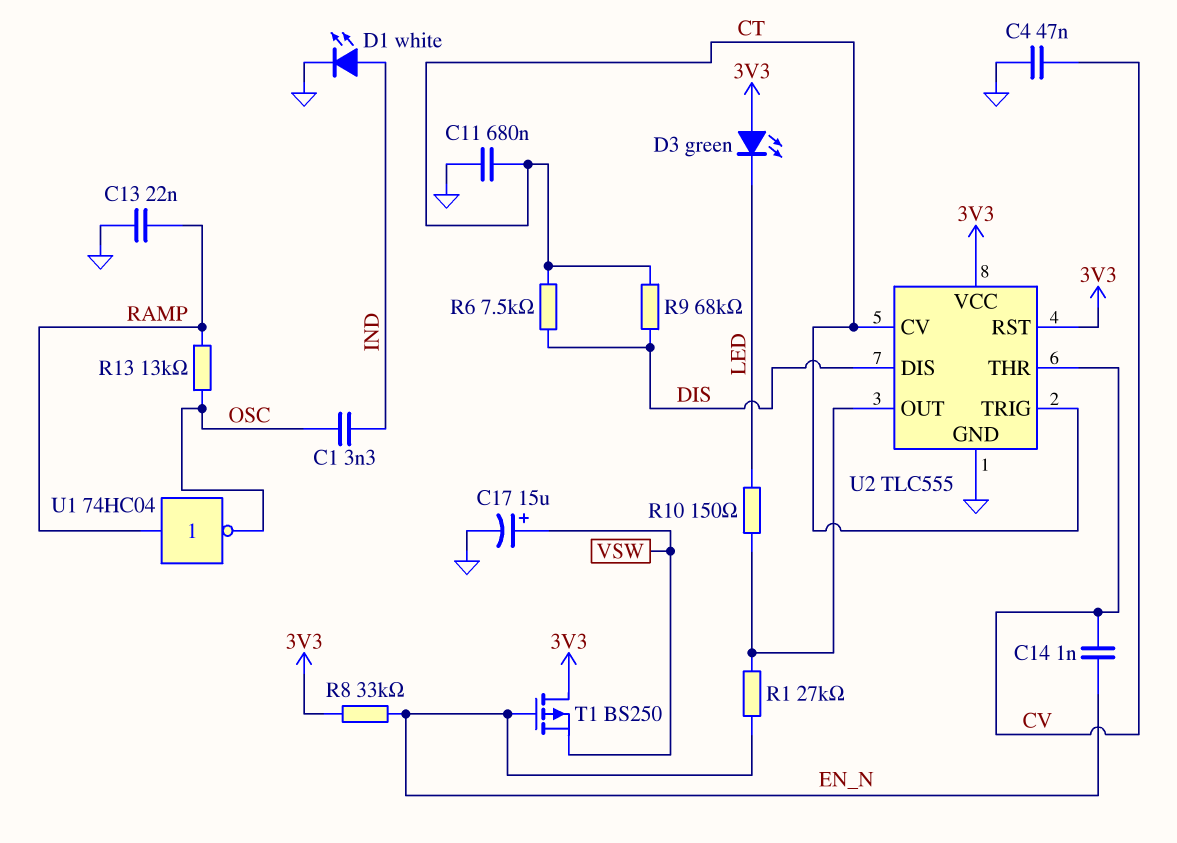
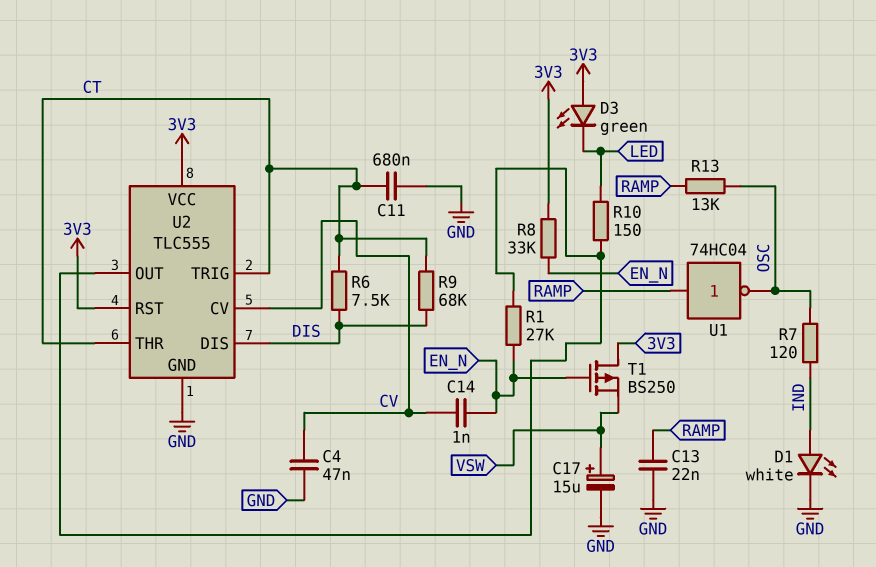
C1: 3.3nF (IND, OSC) -> none
R7: none -> 120 (IND, OSC)
U2 pin CV: CT -> CV
U2 pin THR: CV -> CT

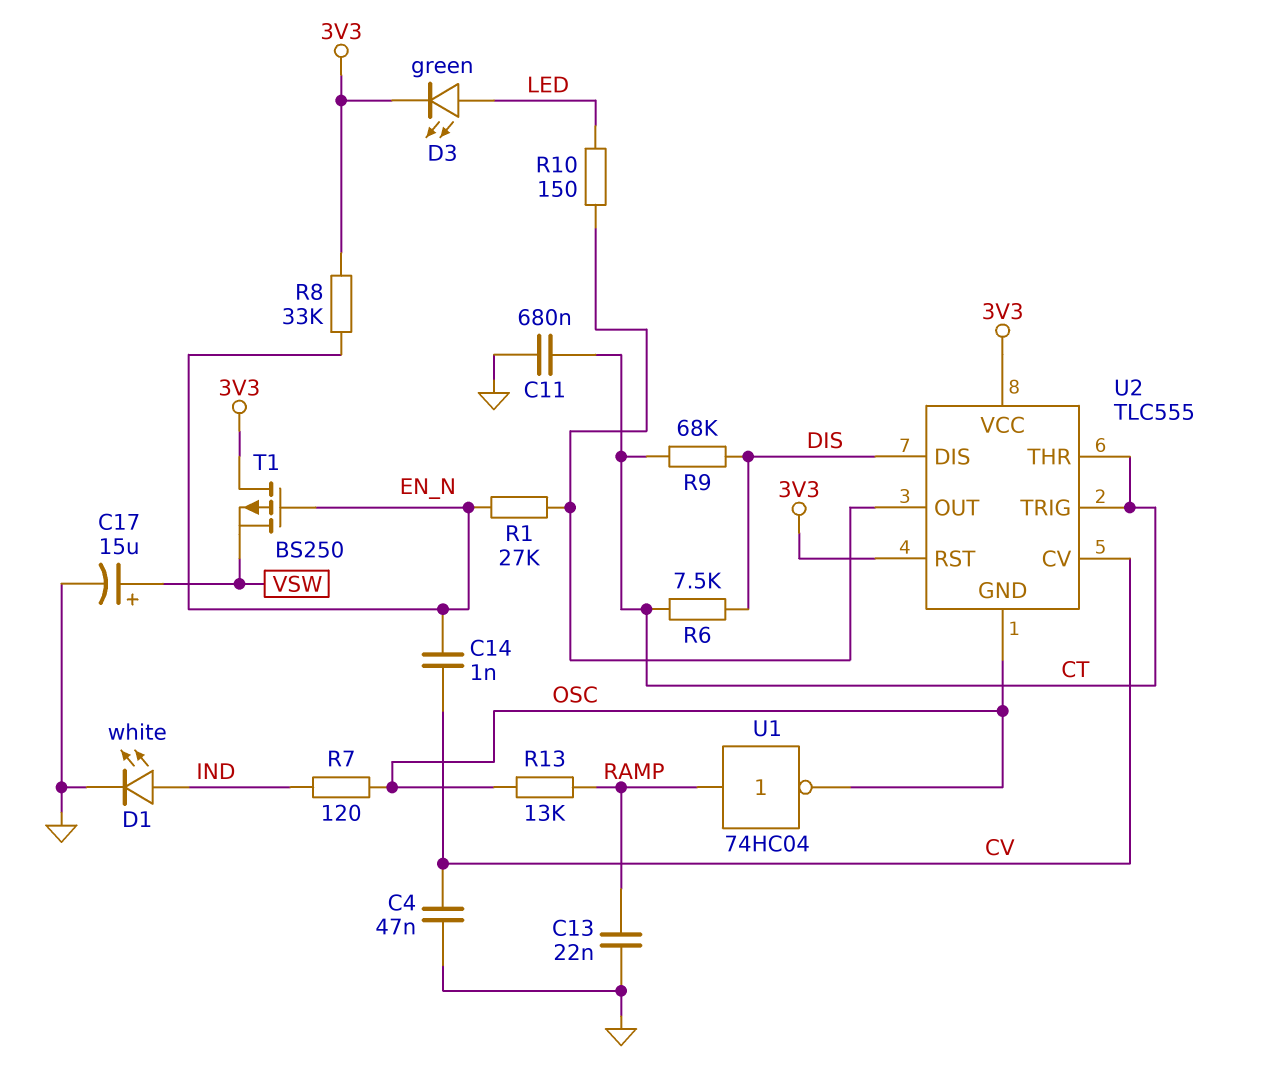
D3: LED green (A 3V3, K LED) -> LED green (A LED, K 3V3)
U2 pin GND: GND -> OSC

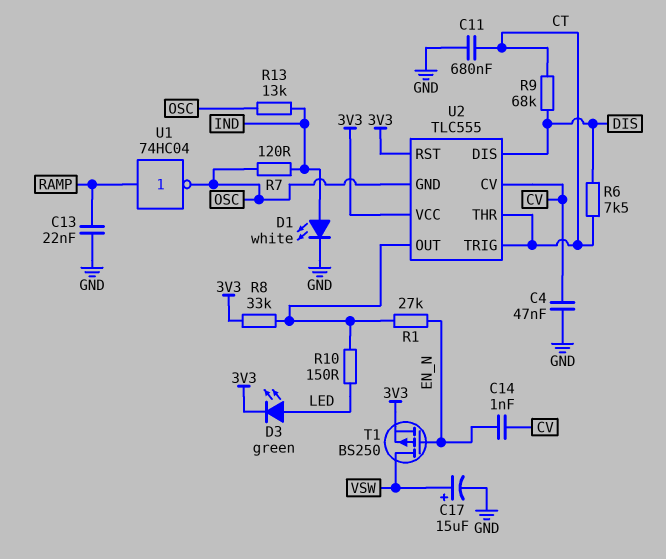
R8: 33k (3V3, EN_N) -> 33k (3V3, U2/OUT)
R13: 13k (OSC, RAMP) -> 13k (IND, OSC)
T1: PMOS BS250 (G EN_N, D 3V3, S VSW) -> PMOS BS250 (G EN_N, D VSW, S 3V3)

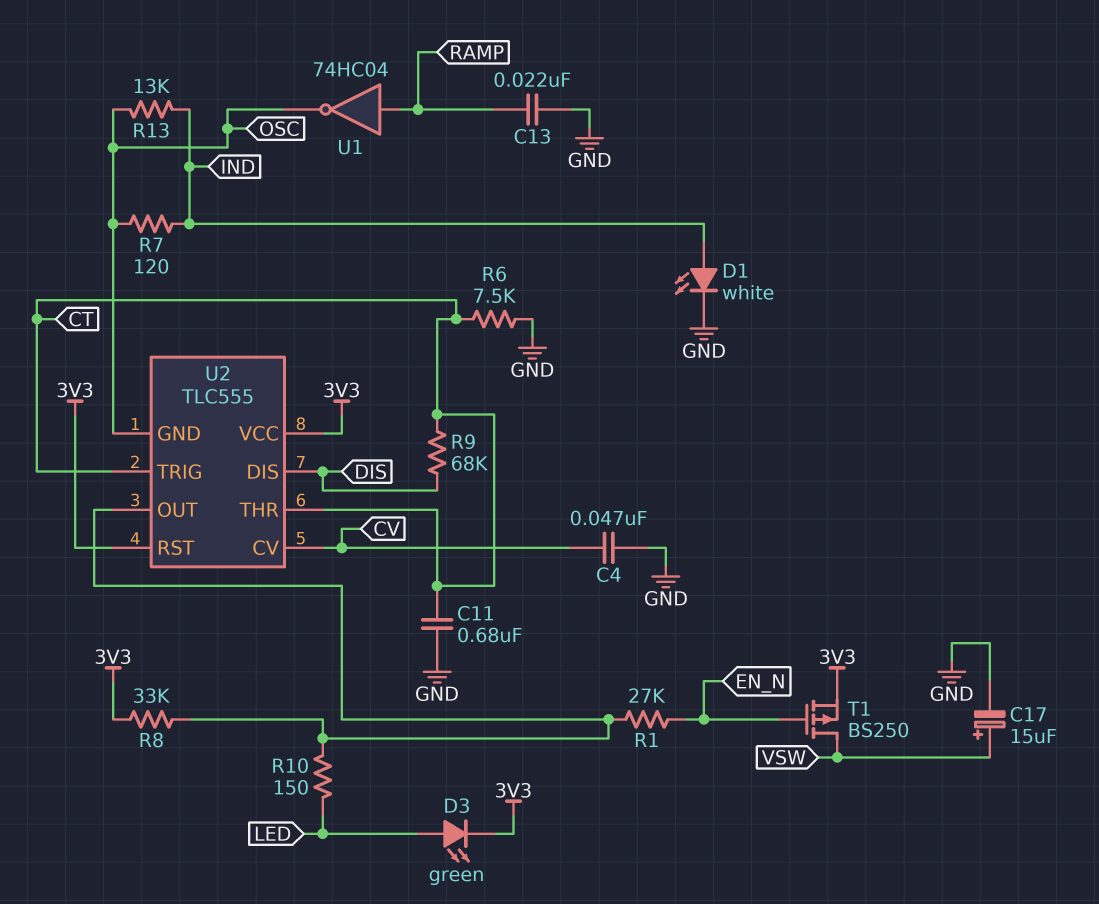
C14: 1nF (CV, EN_N) -> none
R6: 7.5k (CT, DIS) -> 7.5k (CT, GND)

